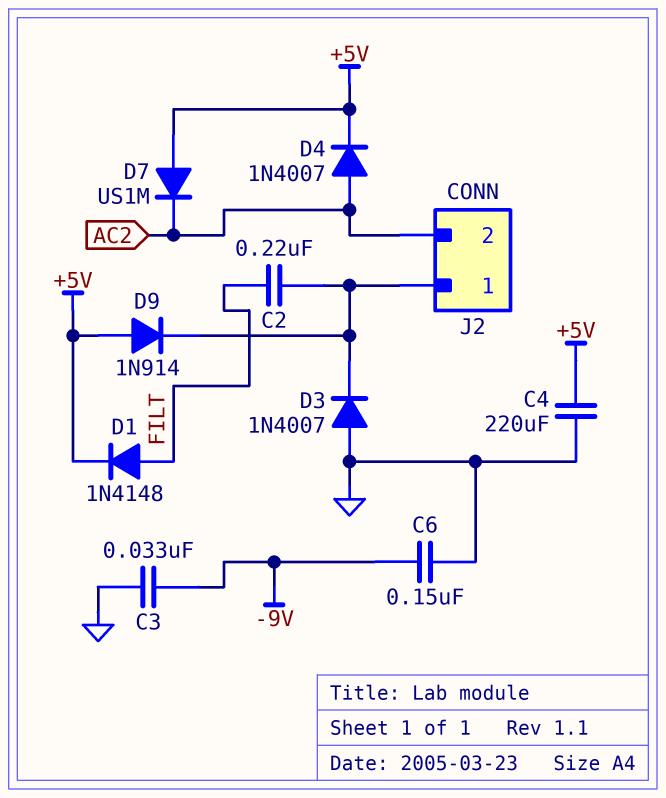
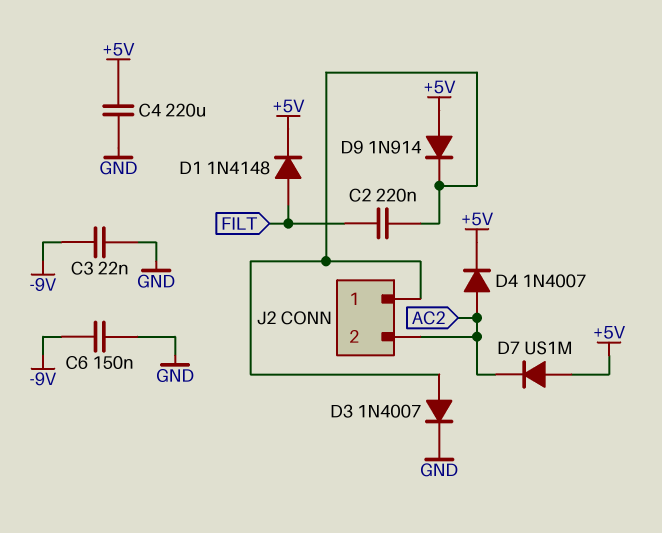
C3: 33nF (-9V, GND) -> 22nF (-9V, GND)
D3: diode 1N4007 (A GND, K J2/1) -> diode 1N4007 (A J2/1, K GND)

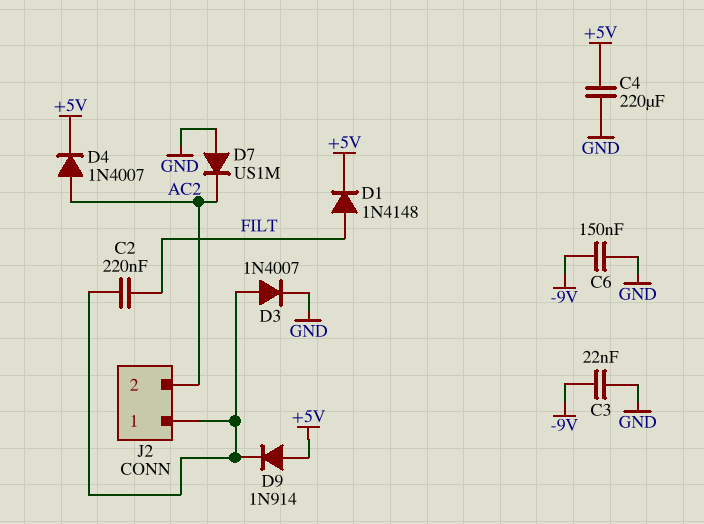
D7: diode US1M (A +5V, K AC2) -> diode US1M (A GND, K AC2)

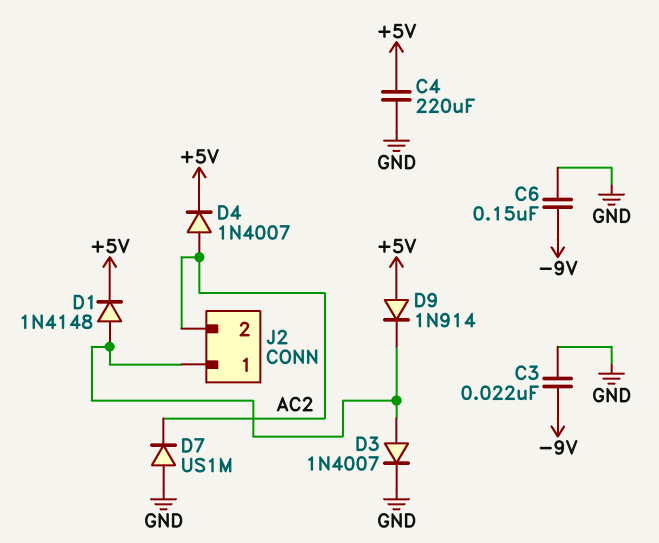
C2: 220nF (FILT, J2/1) -> none
D1: diode 1N4148 (A FILT, K +5V) -> diode 1N4148 (A J2/1, K +5V)

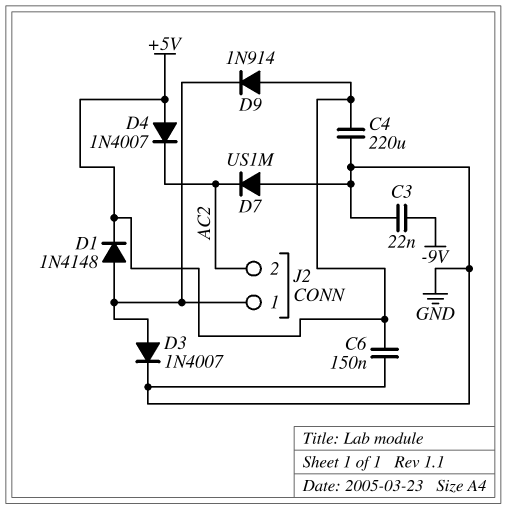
C6: 150nF (-9V, GND) -> 150nF (+5V, GND)
D4: diode 1N4007 (A AC2, K +5V) -> diode 1N4007 (A +5V, K AC2)

